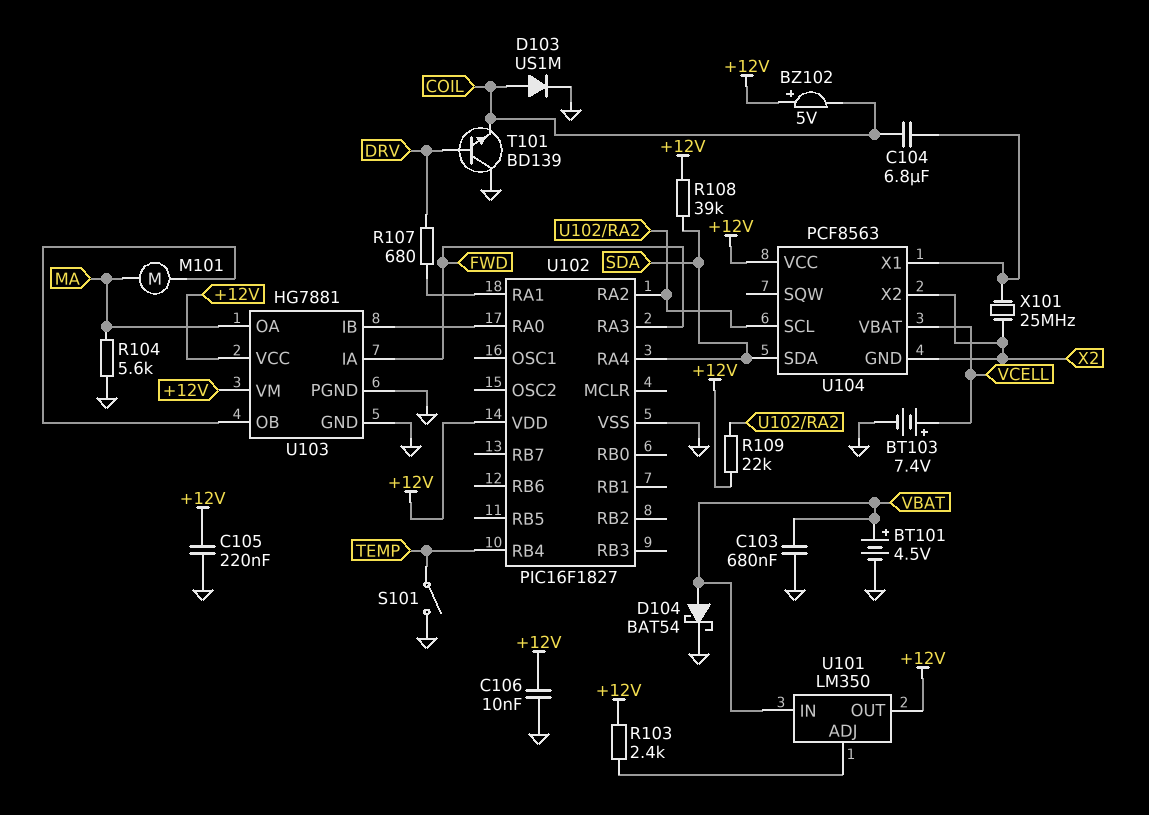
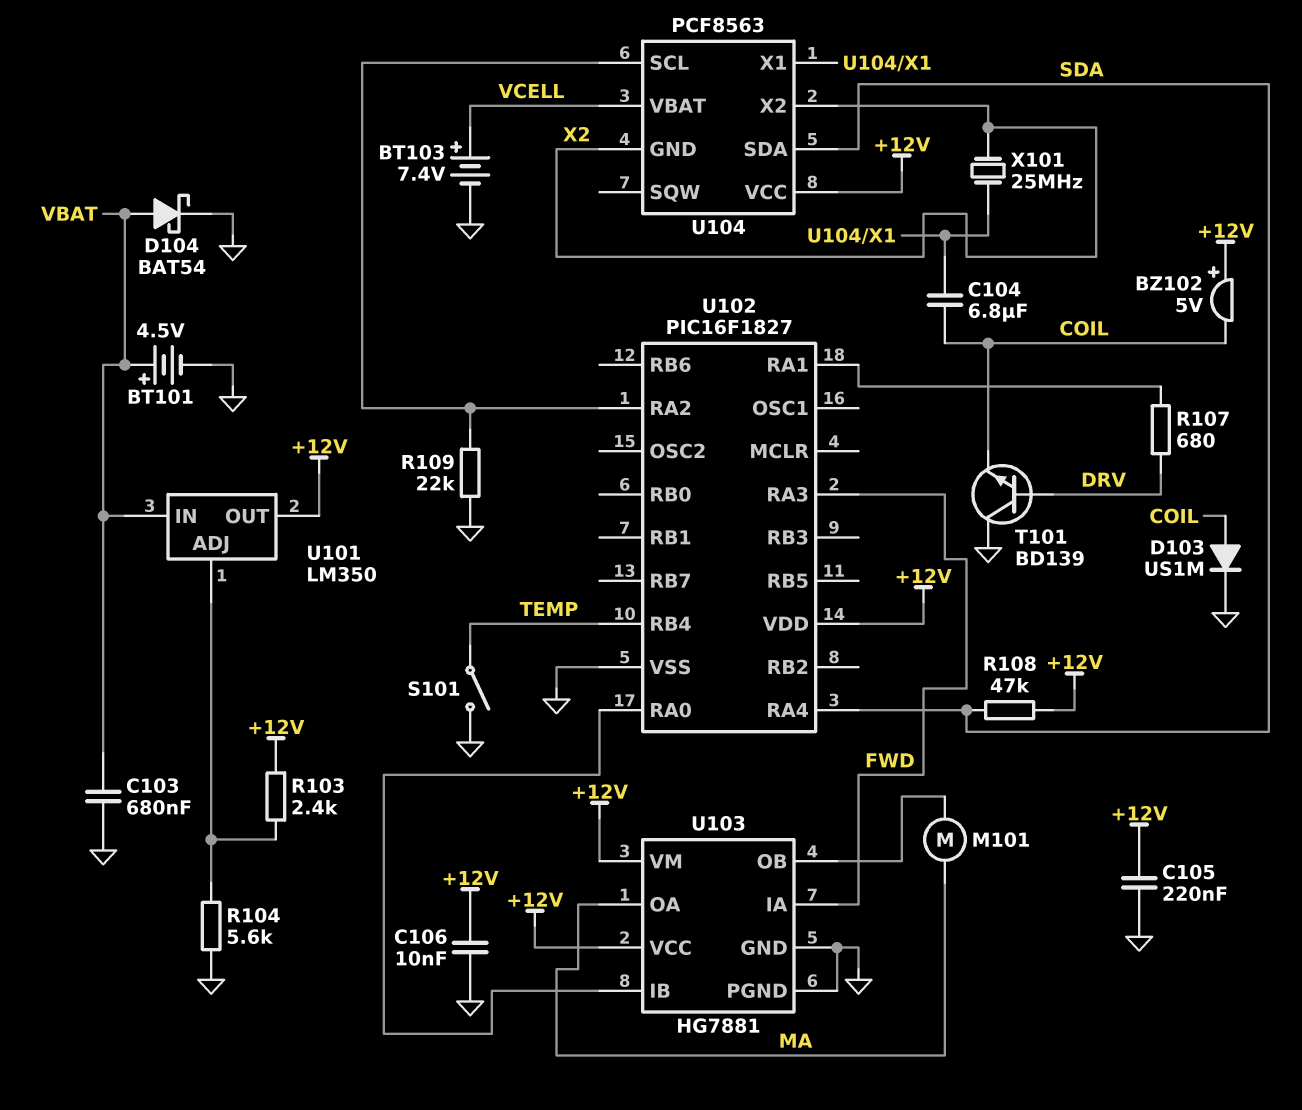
R104: 5.6k (GND, MA) -> 5.6k (GND, U101/ADJ)
R108: 39k (+12V, SDA) -> 47k (+12V, SDA)
R109: 22k (+12V, U102/RA2) -> 22k (GND, U102/RA2)

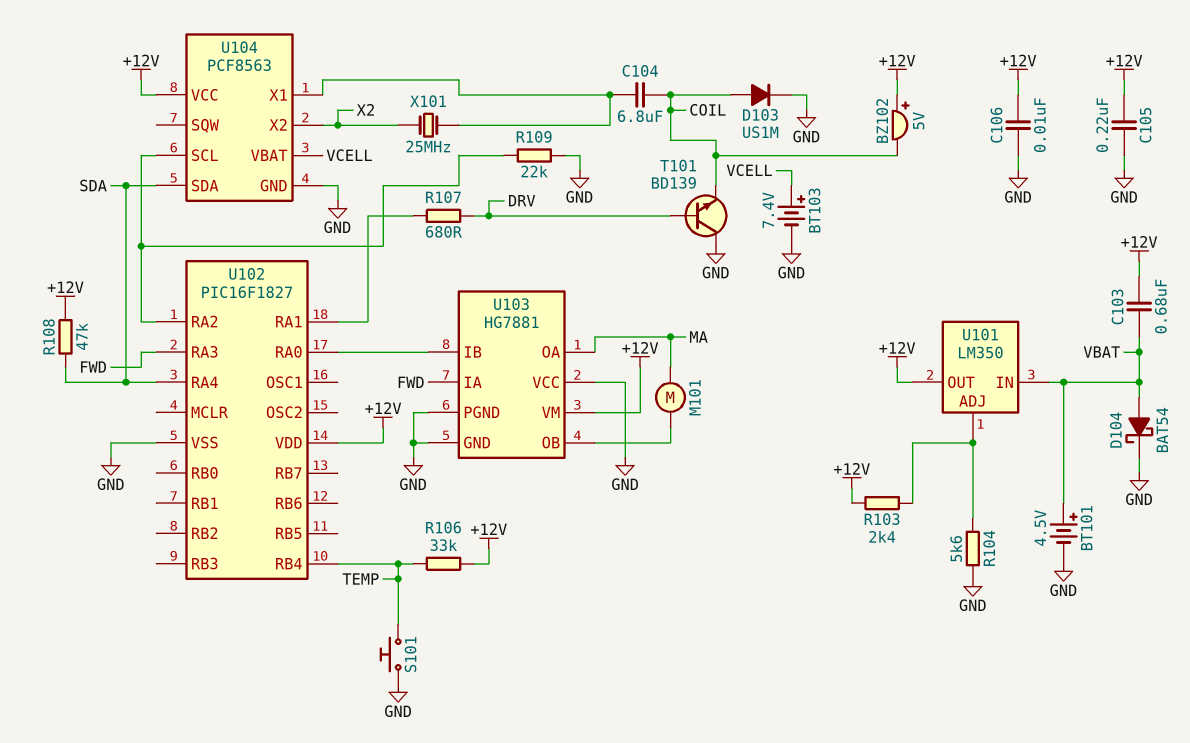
C103: 680nF (GND, VBAT) -> 680nF (+12V, VBAT)
R106: none -> 33k (+12V, TEMP)
S101: switch (GND, TEMP) -> button (GND, TEMP)
U103 pin VCC: +12V -> GND
U104 pin GND: X2 -> GND

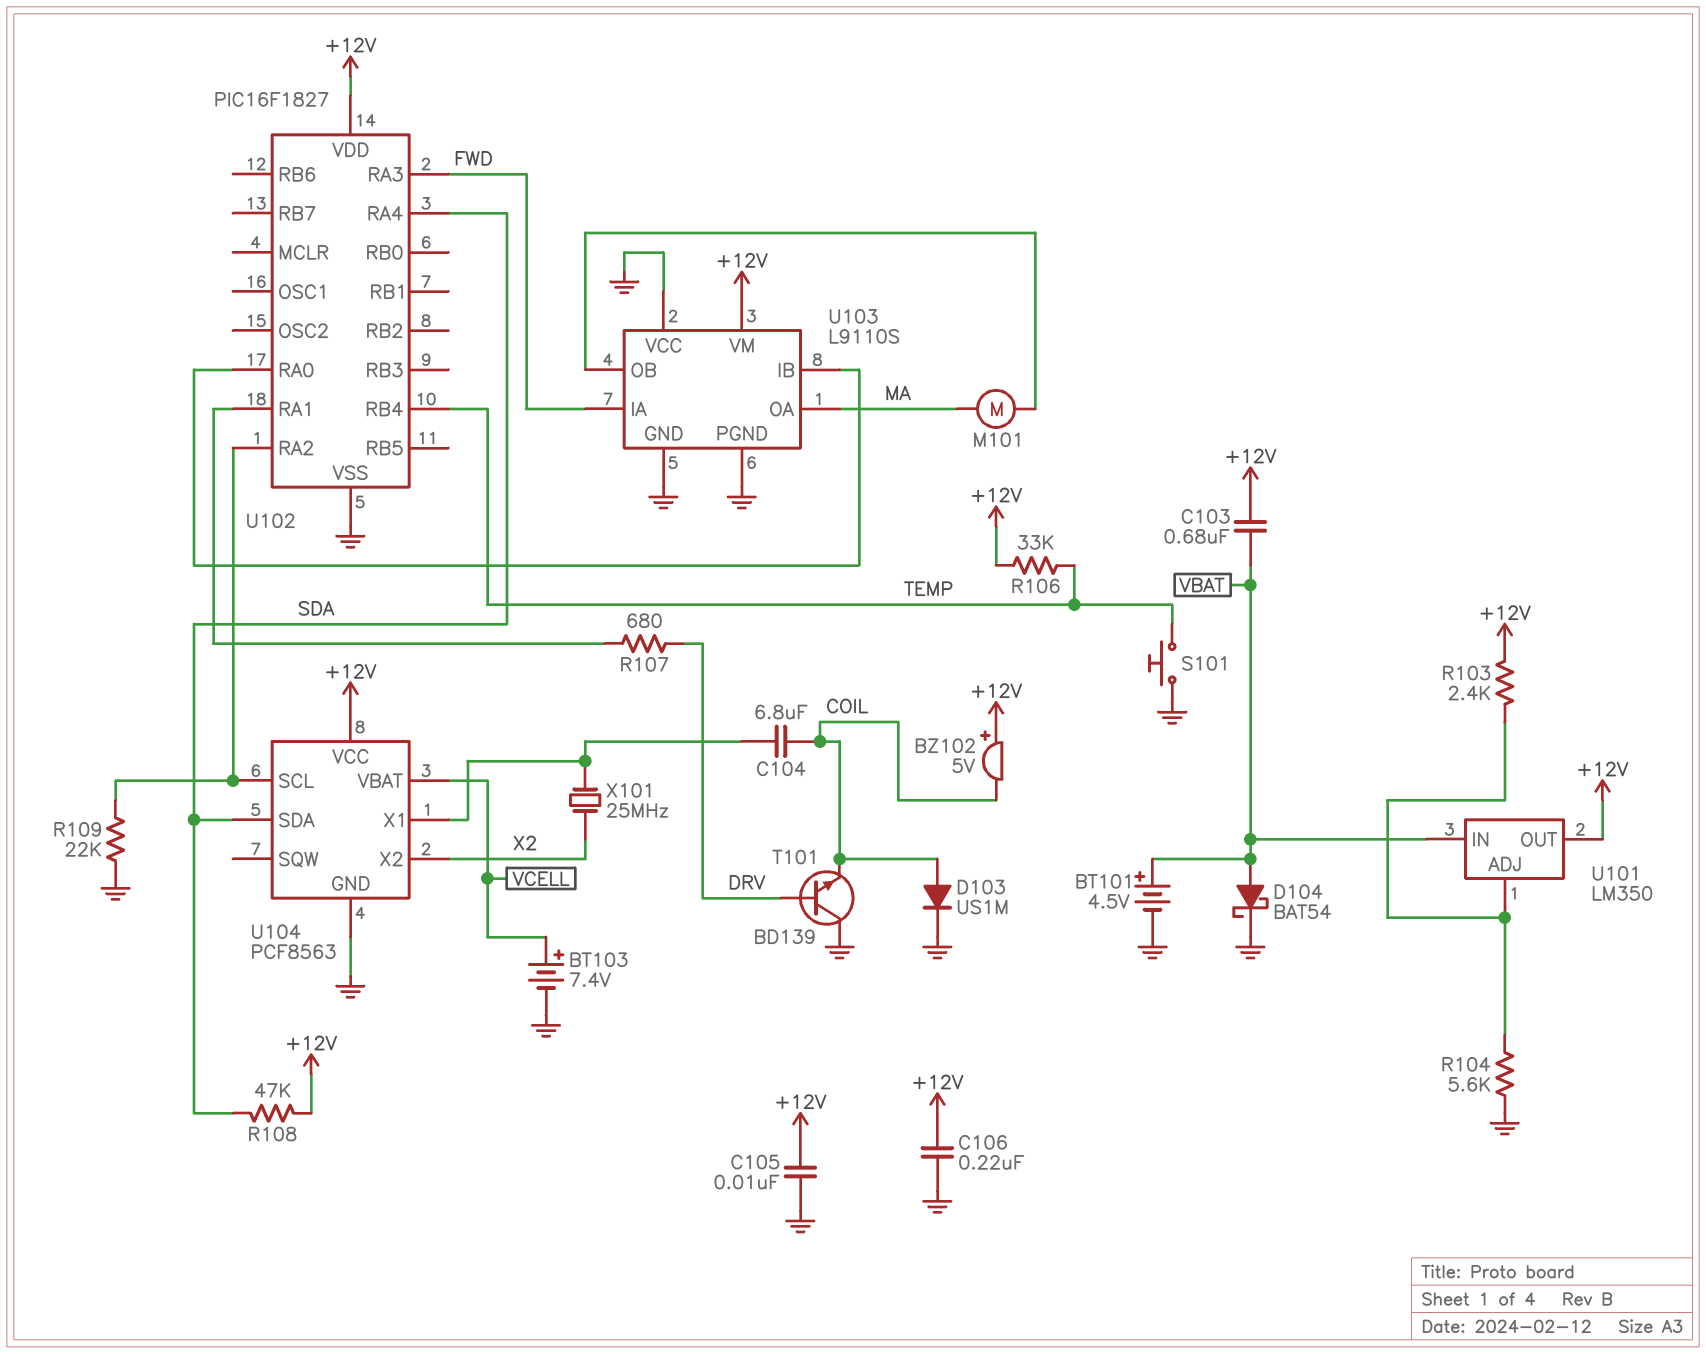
C105: 220nF (+12V, GND) -> 10nF (+12V, GND)
C106: 10nF (+12V, GND) -> 220nF (+12V, GND)
U103: HG7881 -> L9110S

